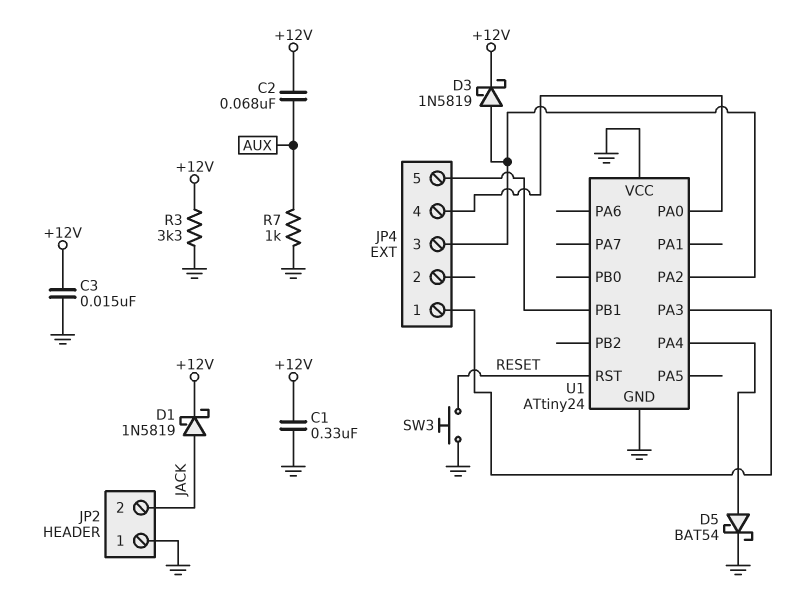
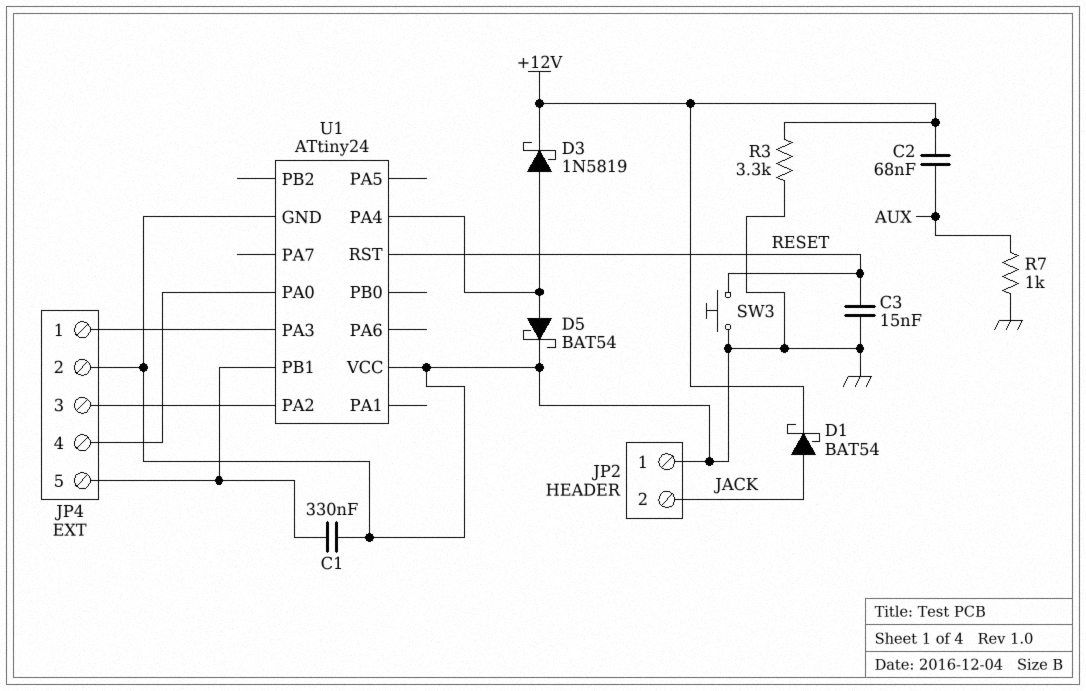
C1: 330nF (+12V, GND) -> 330nF (GND, JP4/5)
C3: 15nF (+12V, GND) -> 15nF (GND, RESET)
D1: schottky 1N5819 (A JACK, K +12V) -> schottky BAT54 (A JACK, K +12V)
D3: schottky 1N5819 (A JP4/3, K +12V) -> schottky 1N5819 (A U1/PA4, K +12V)
JP4 pin 2: none -> GND

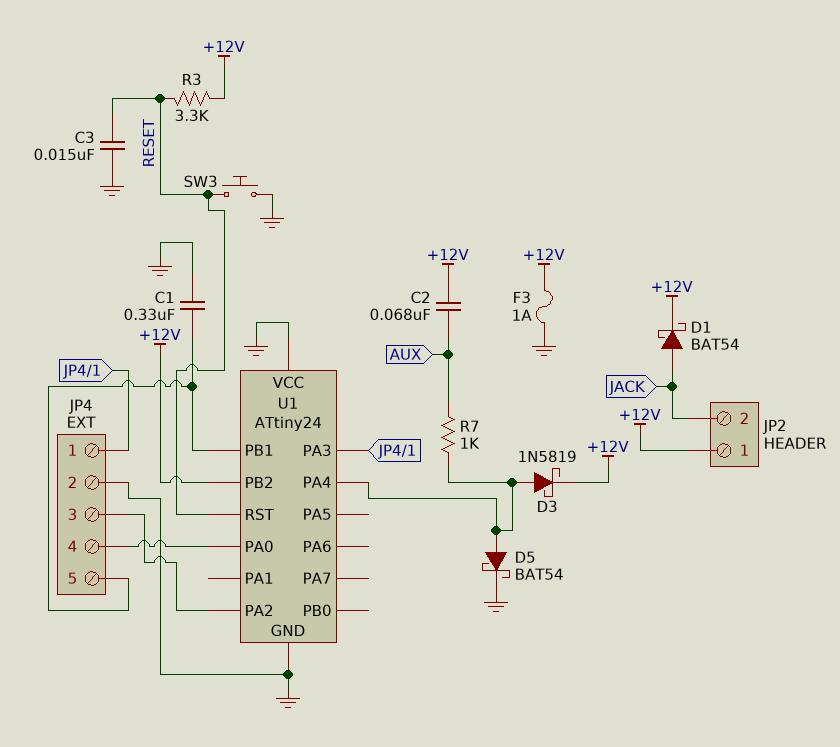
F3: none -> 1A (+12V, GND)
JP2 pin 1: GND -> +12V
R3: 3.3k (+12V, GND) -> 3.3k (+12V, RESET)
R7: 1k (AUX, GND) -> 1k (AUX, U1/PA4)
U1 pin PB2: none -> +12V

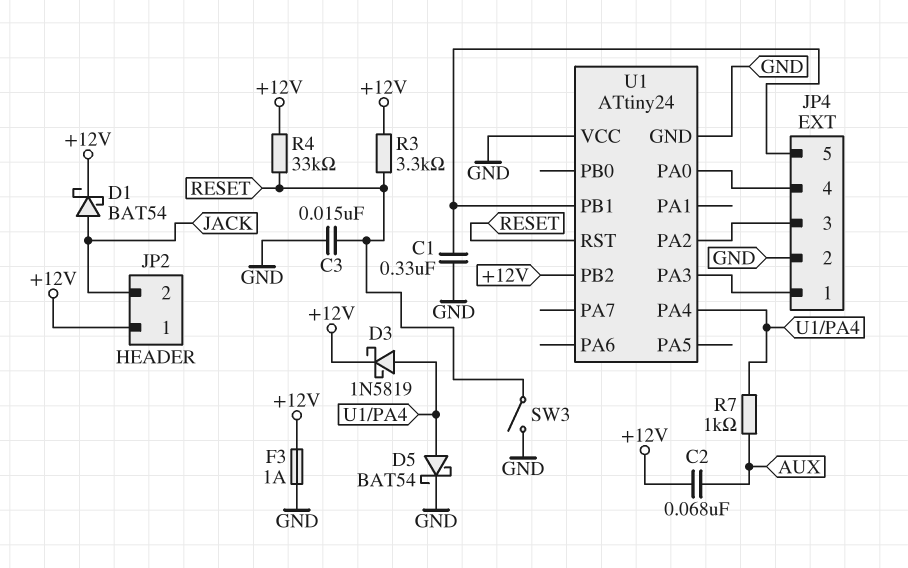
R4: none -> 33k (+12V, RESET)
SW3: button (GND, RESET) -> switch (GND, RESET)

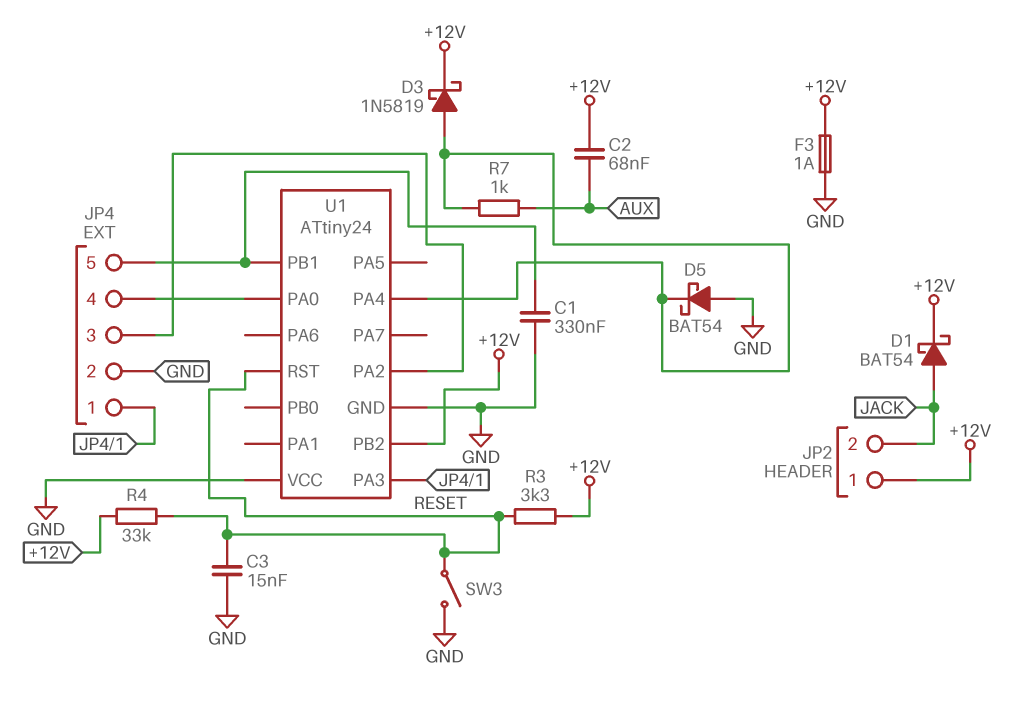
D5: schottky BAT54 (A U1/PA4, K GND) -> schottky BAT54 (A GND, K U1/PA4)

